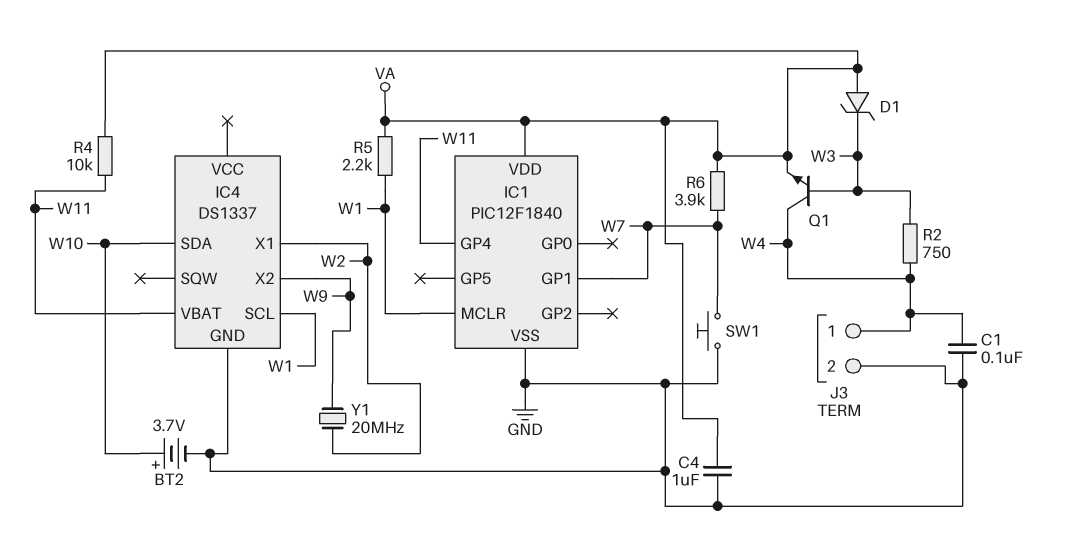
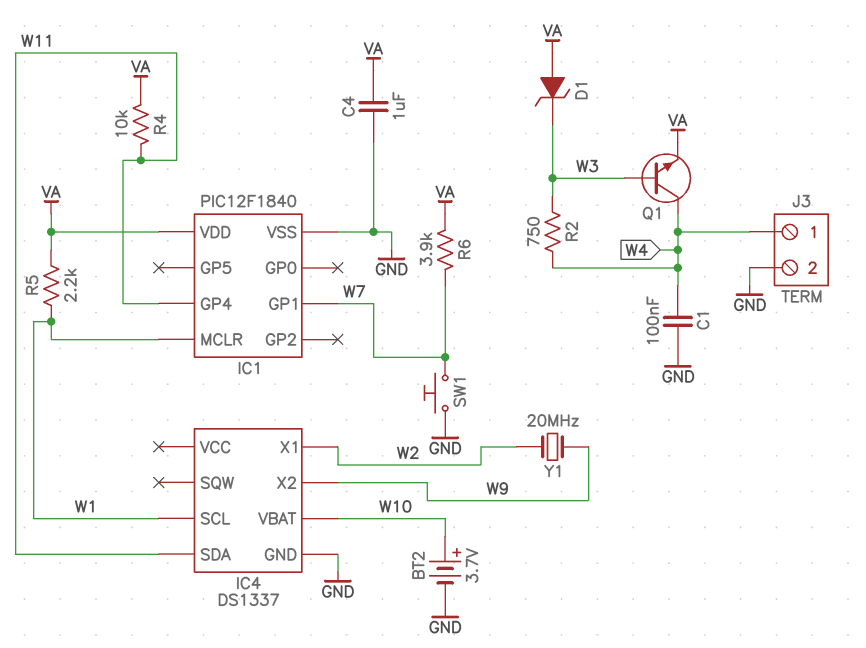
IC4 pin SDA: W10 -> W11
IC4 pin VBAT: W11 -> W10

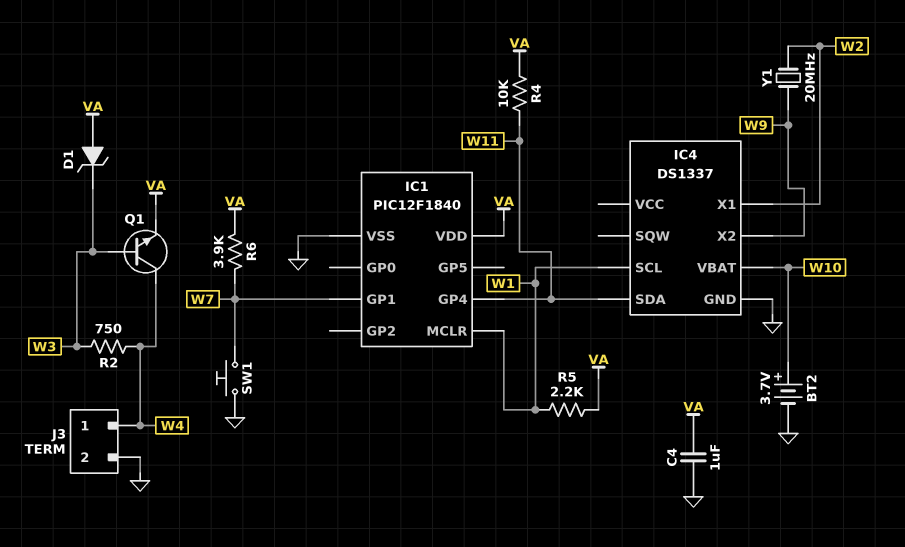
C1: 100nF (GND, W4) -> none

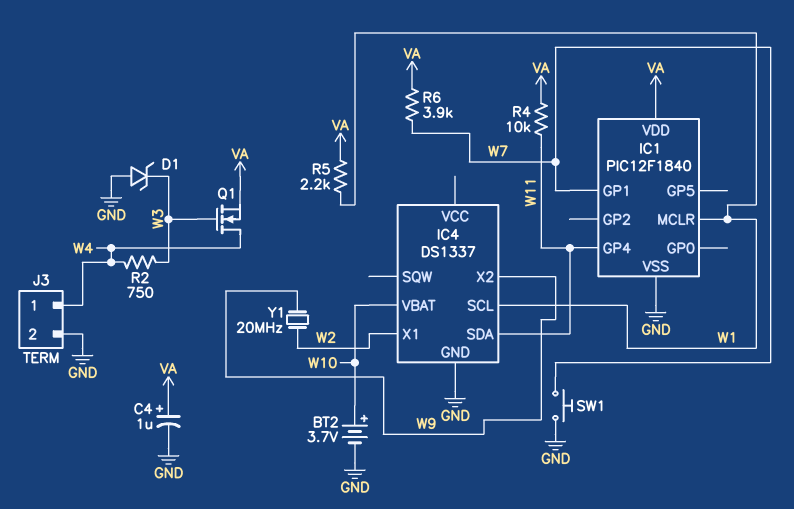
C4: 1uF (GND, VA) -> 1uF (plus VA, minus GND)
D1: zener (A VA, K W3) -> zener (A GND, K W3)
Q1: NPN (B W3, C W4, E VA) -> NMOS (G W3, D W4, S VA)

